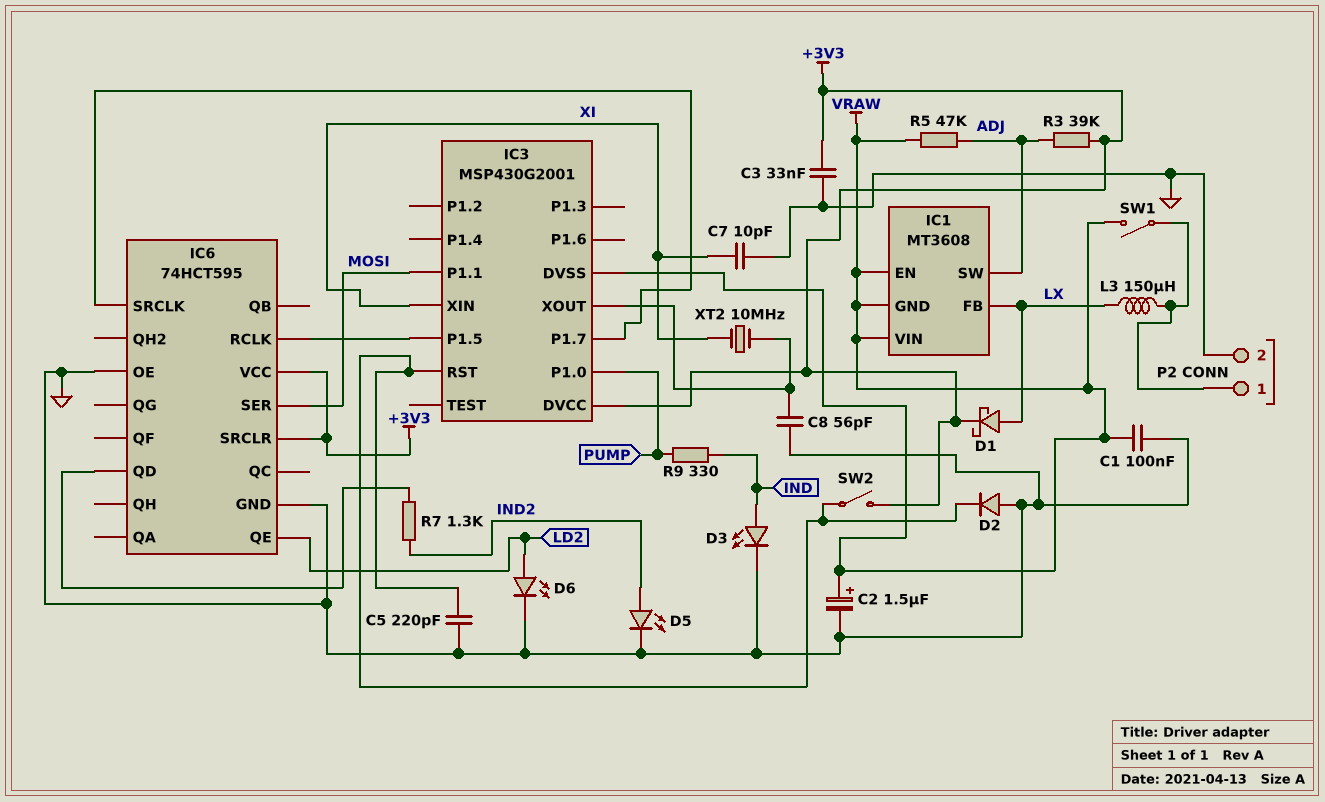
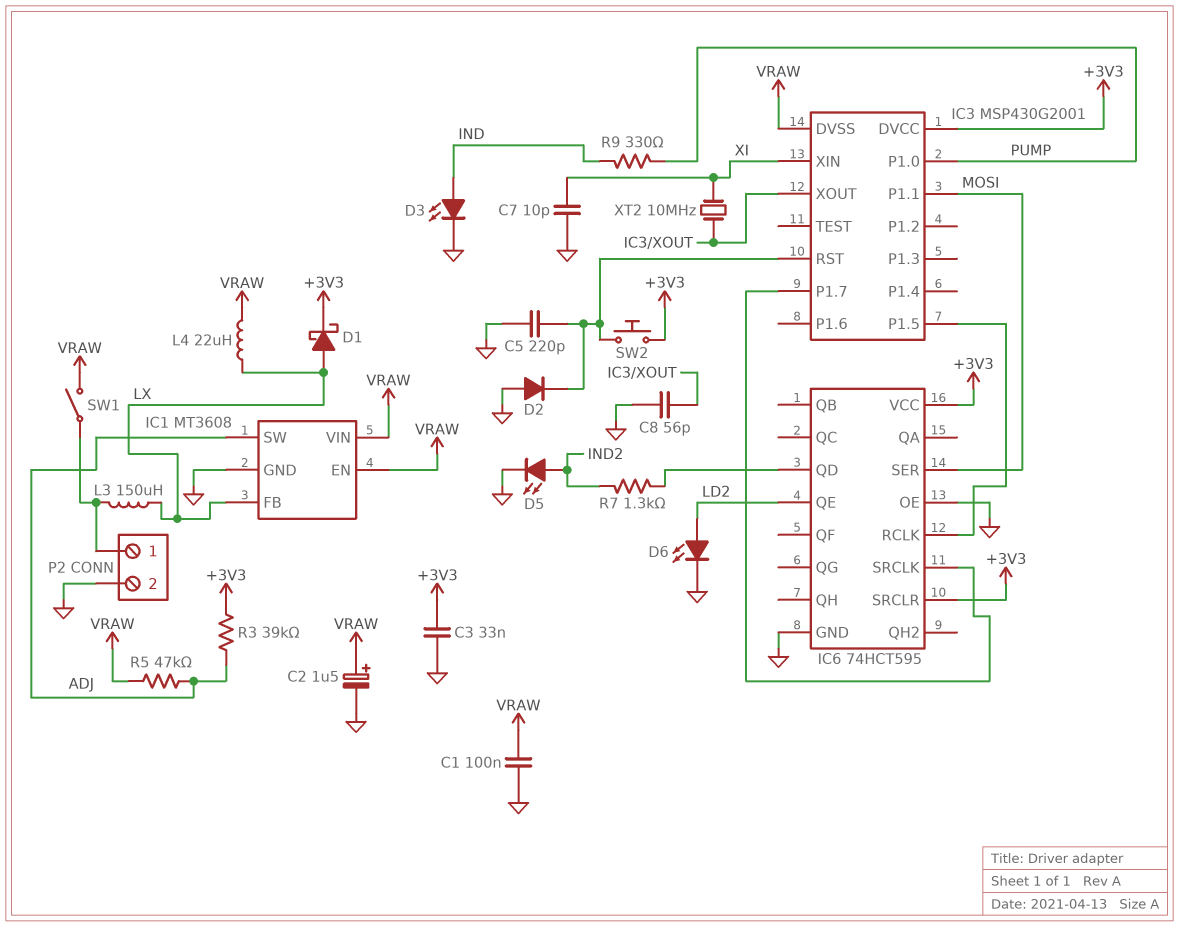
IC1 pin GND: VRAW -> GND
L4: none -> 22uH (LX, VRAW)
SW2: switch (+3V3, IC3/RST) -> button (+3V3, IC3/RST)

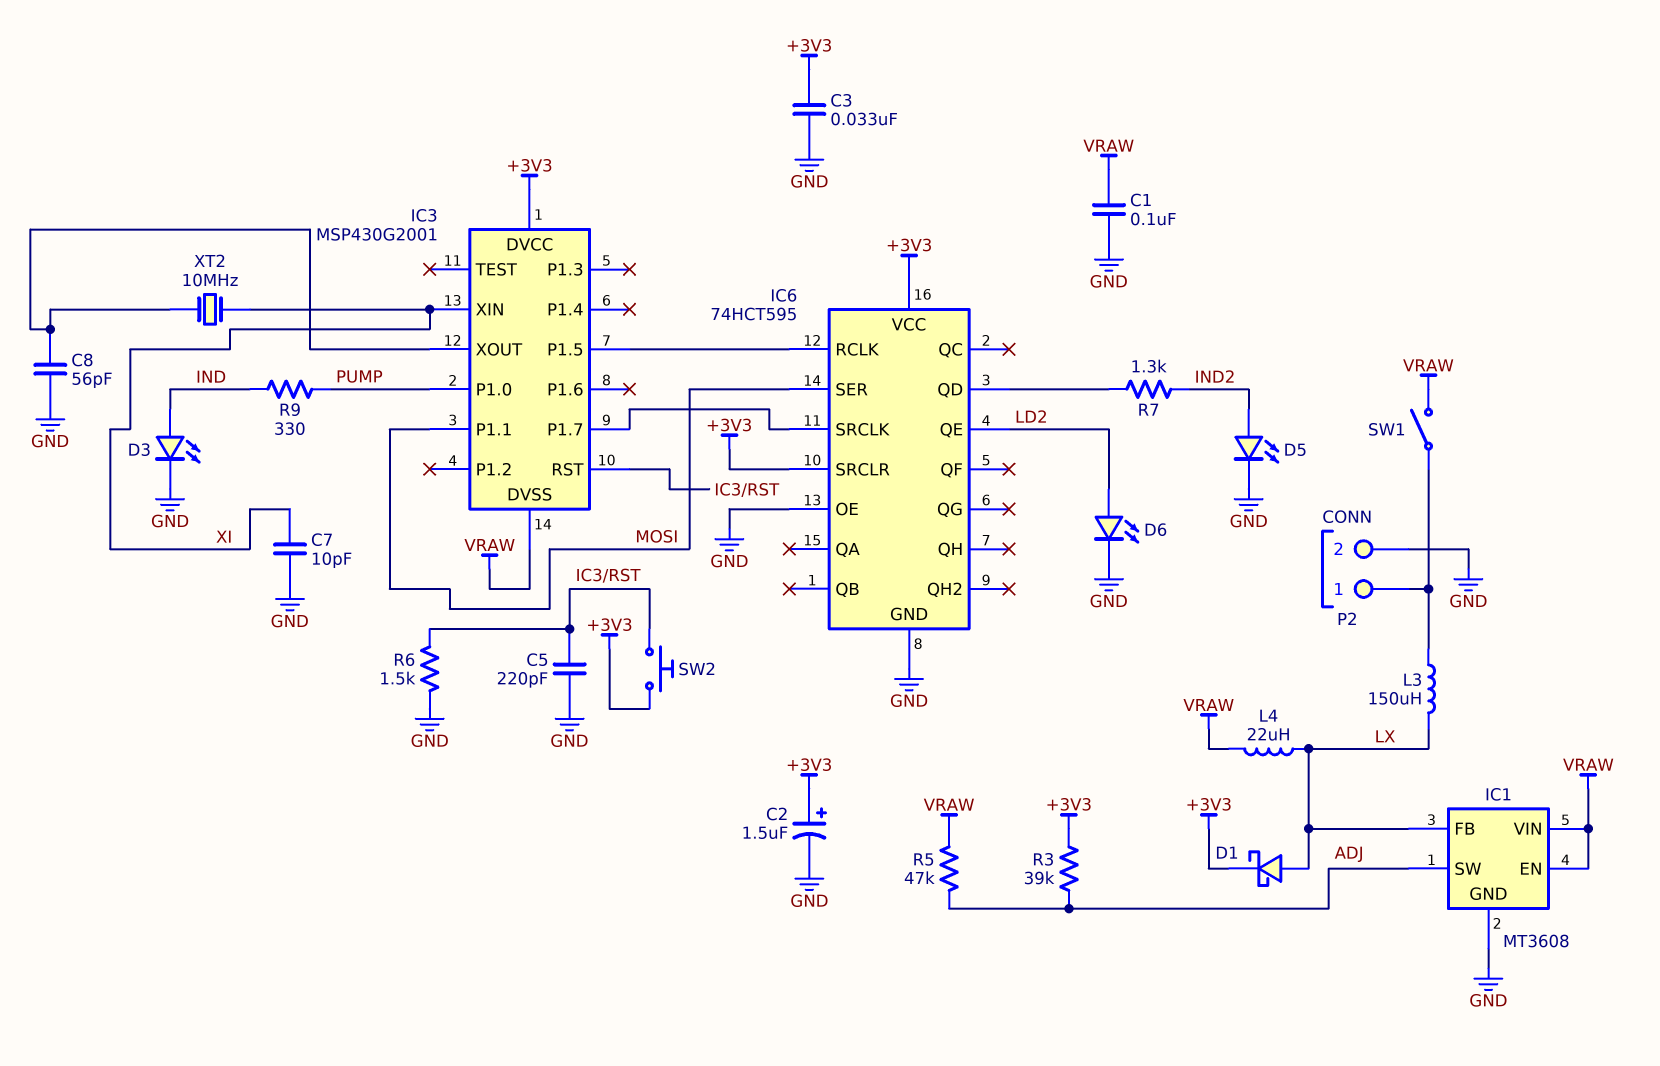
C2: 1.5uF (plus VRAW, minus GND) -> 1.5uF (plus +3V3, minus GND)
D2: diode (A GND, K IC3/RST) -> none
R6: none -> 1.5k (GND, IC3/RST)

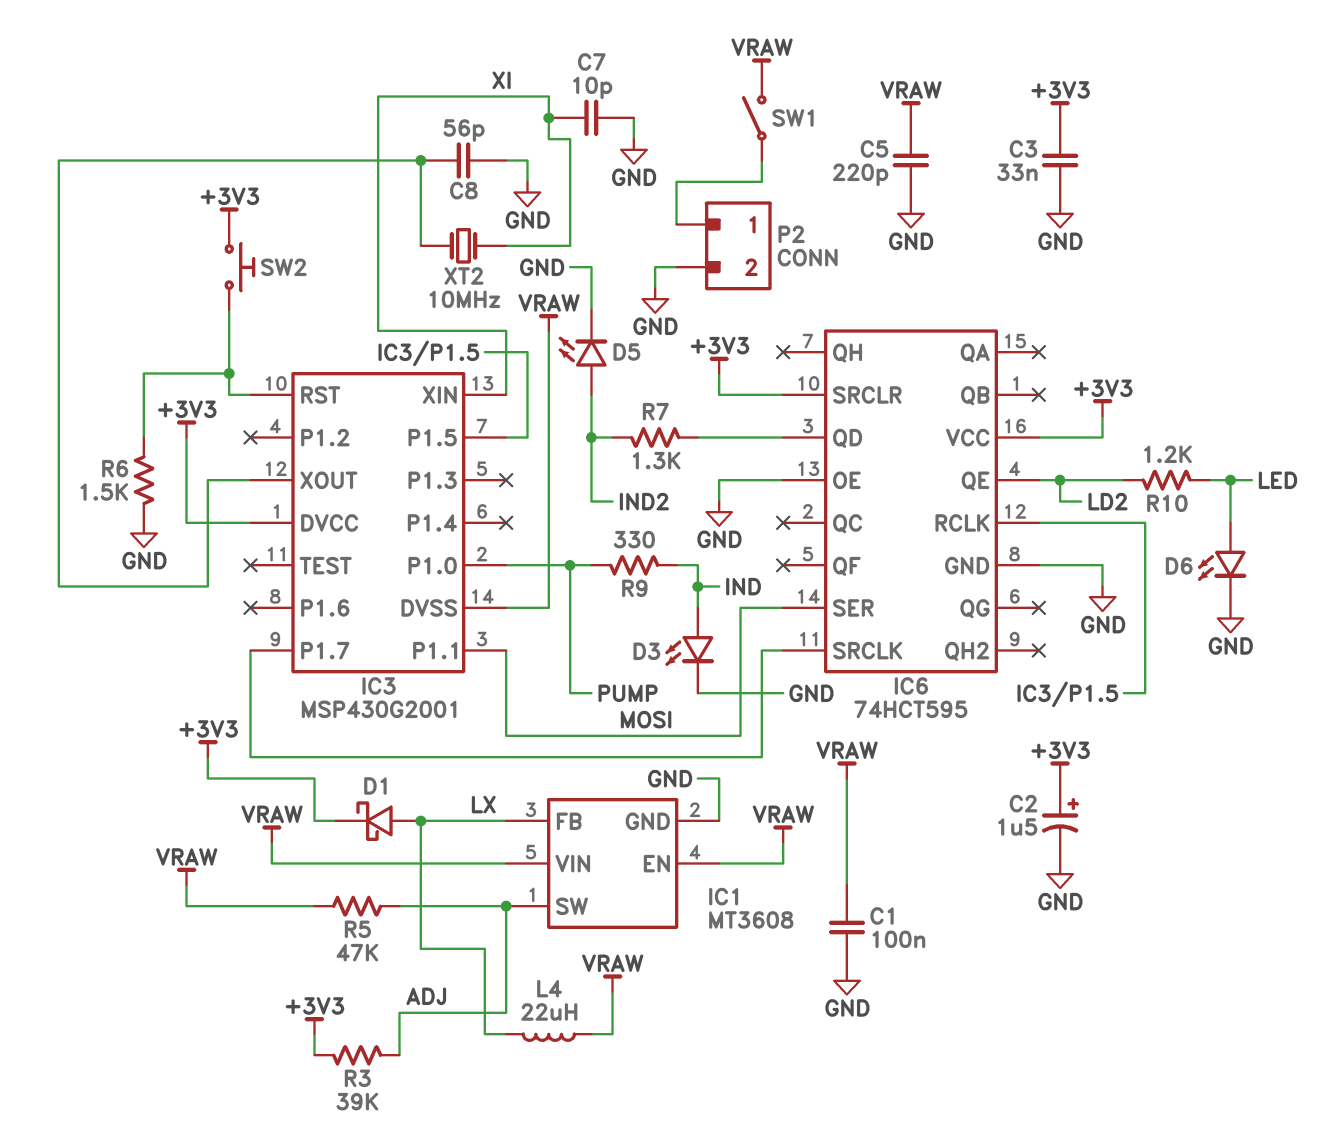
C5: 220pF (GND, IC3/RST) -> 220pF (GND, VRAW)
D6: LED (A LD2, K GND) -> LED (A LED, K GND)
L3: 150uH (LX, P2/1) -> none
R10: none -> 1.2k (LD2, LED)

